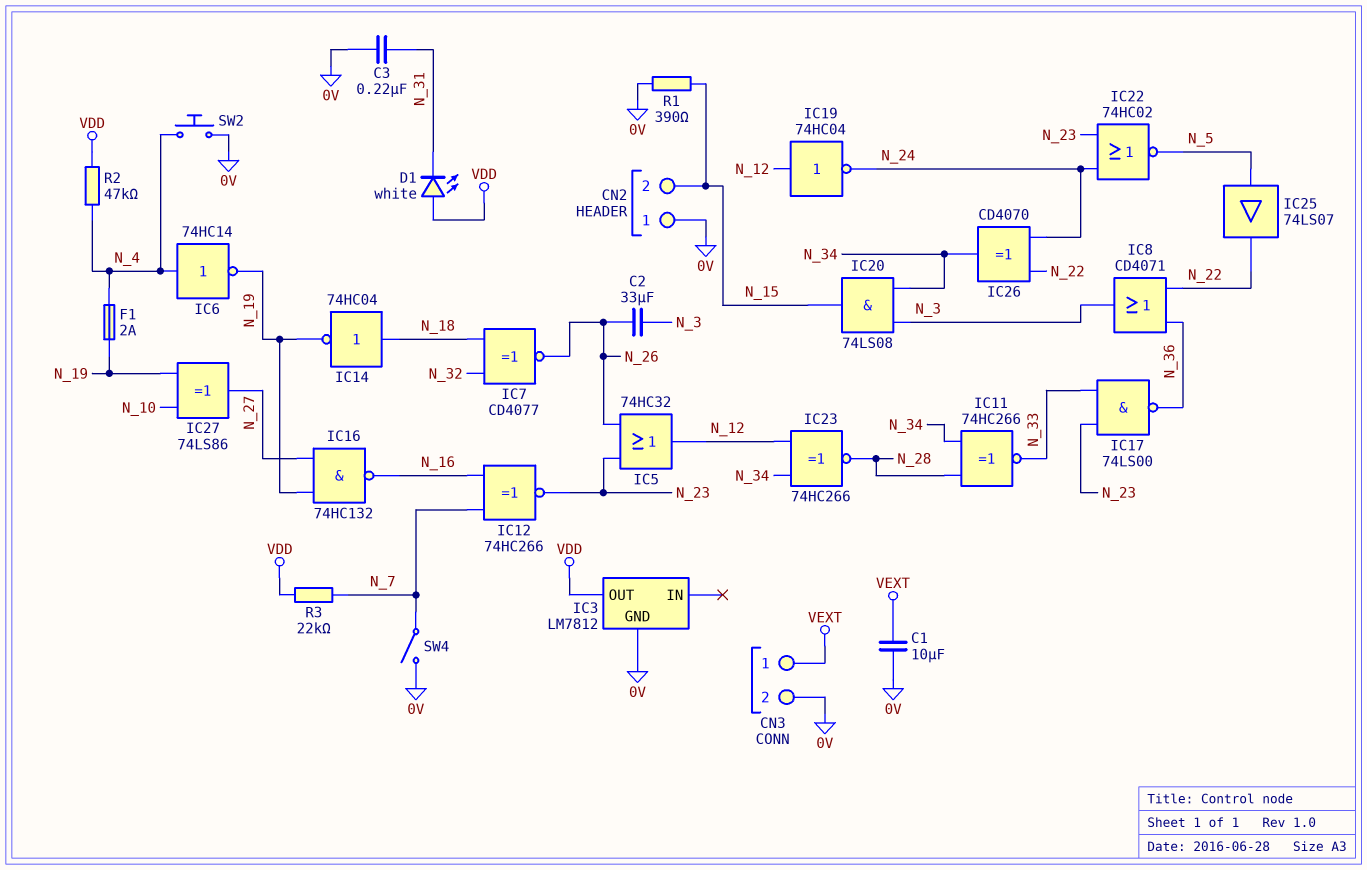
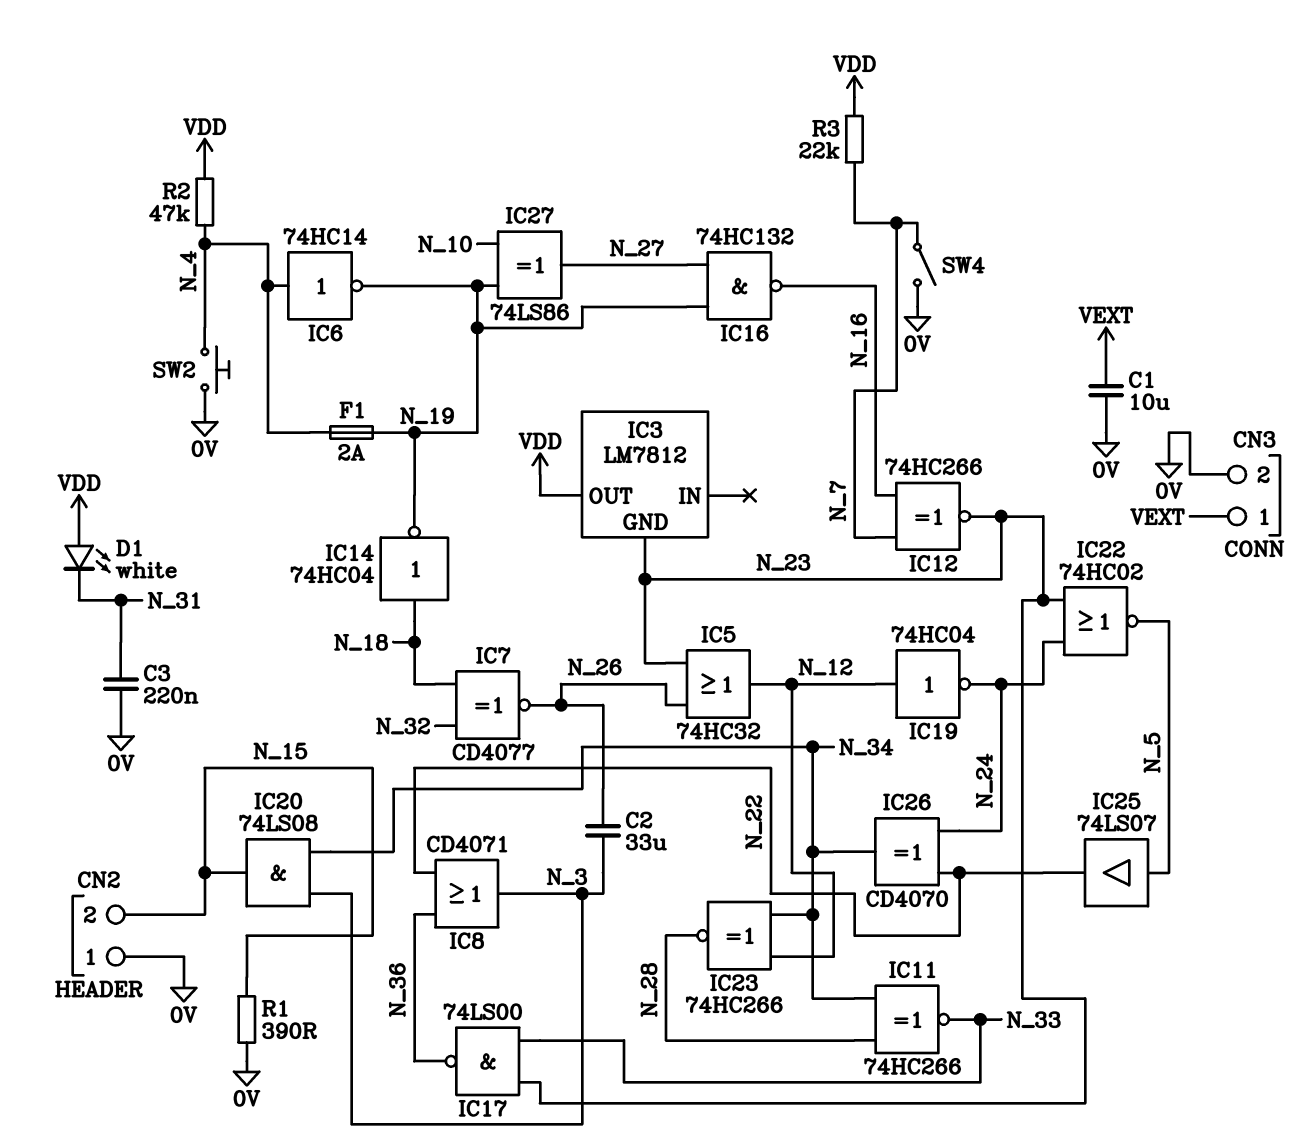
IC3 pin GND: 0V -> N_23

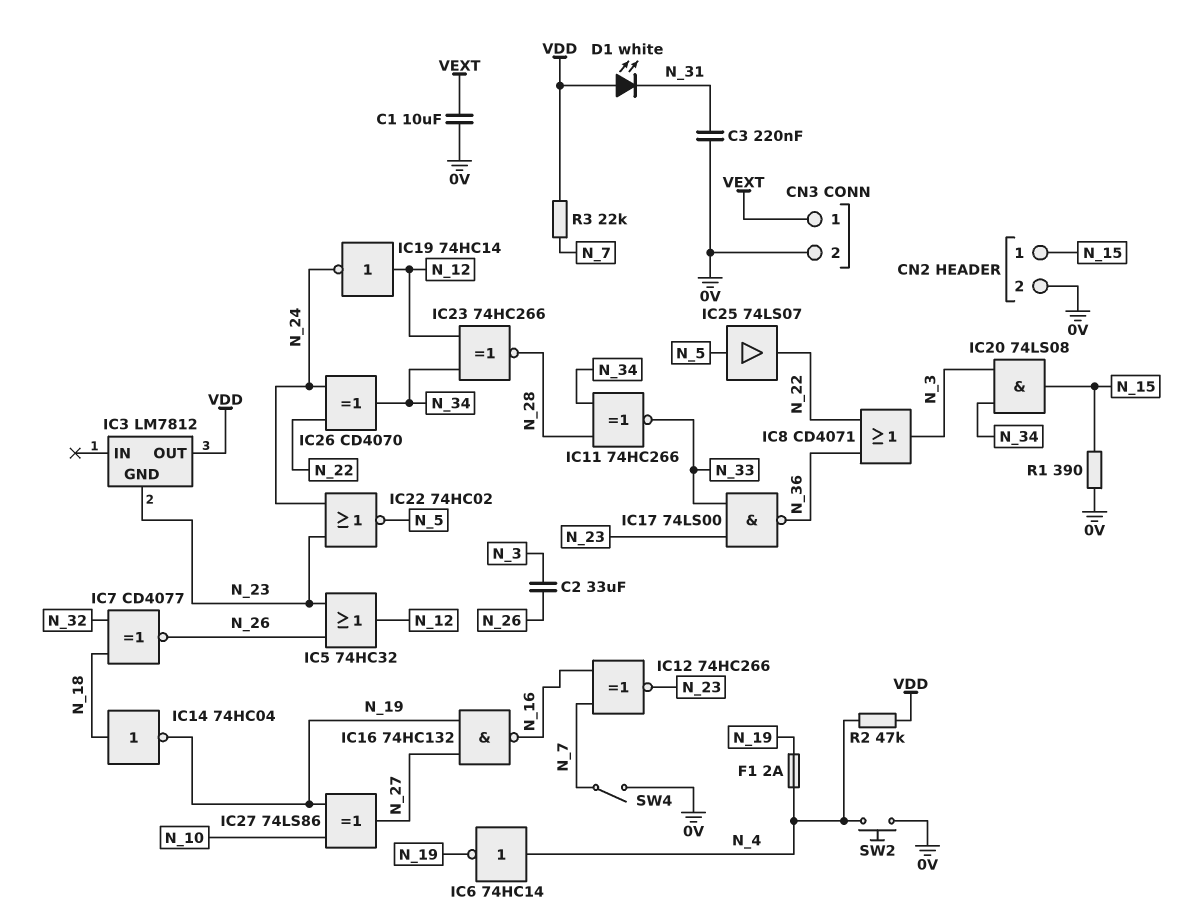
CN2 pin 1: 0V -> N_15
CN2 pin 2: N_15 -> 0V
IC19: NOT 74HC04 (in N_12, out N_24) -> NOT 74HC14 (in N_12, out N_24)

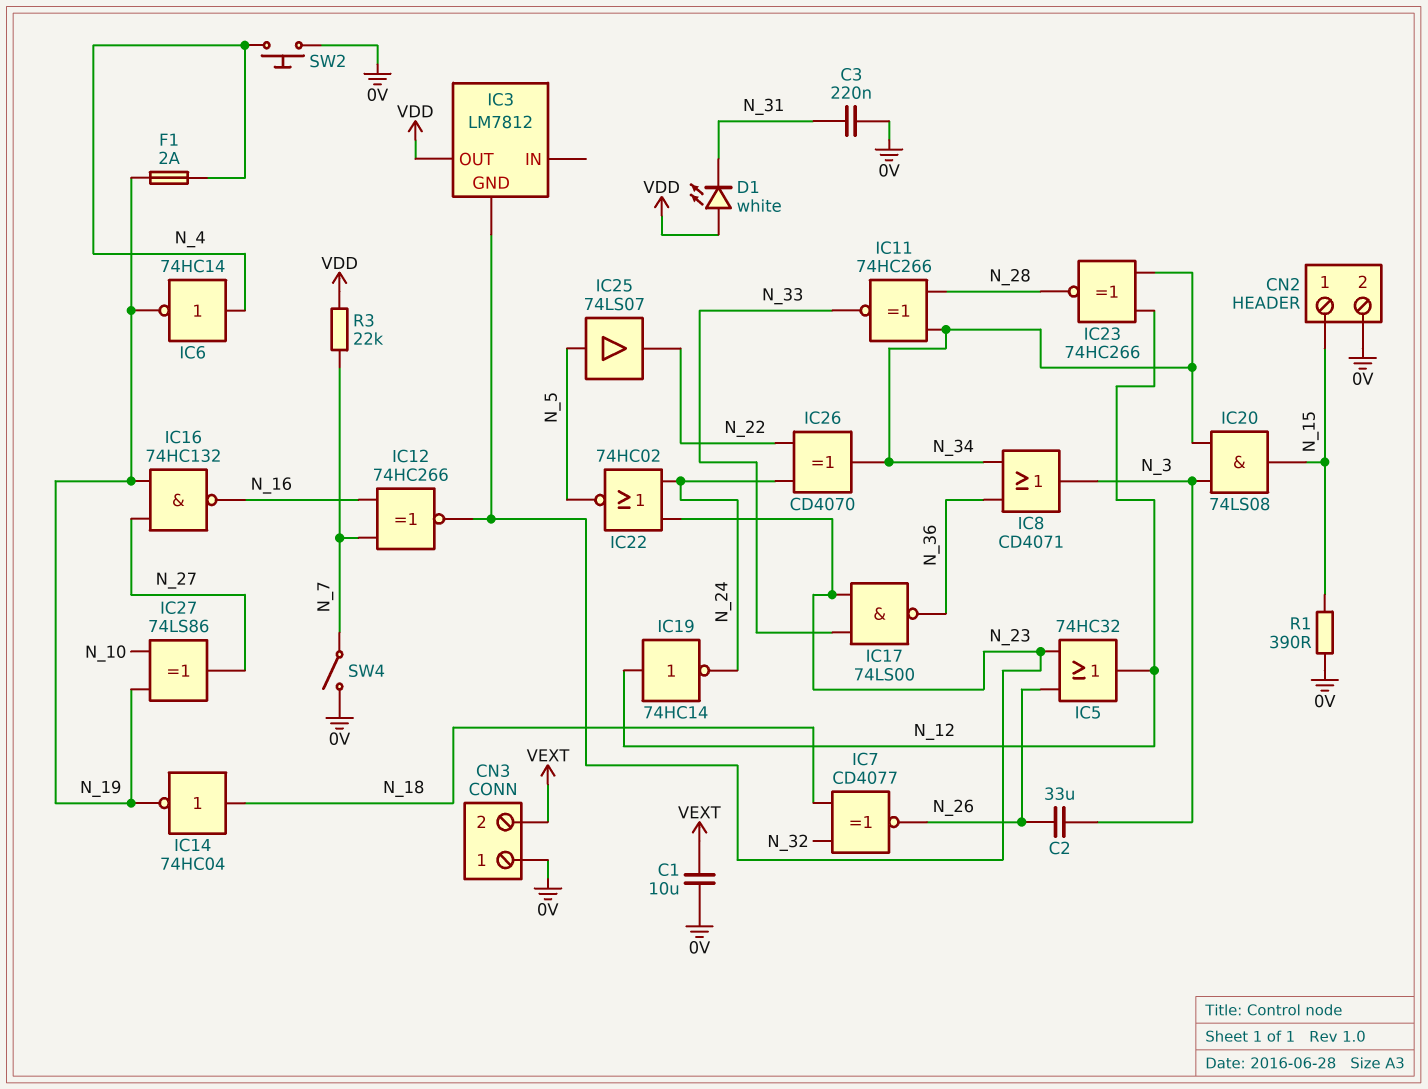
CN3 pin 1: VEXT -> 0V
CN3 pin 2: 0V -> VEXT
IC8: OR CD4071 (in N_22, in N_36, out N_3) -> OR CD4071 (in N_34, in N_36, out N_3)
R2: 47k (N_4, VDD) -> none

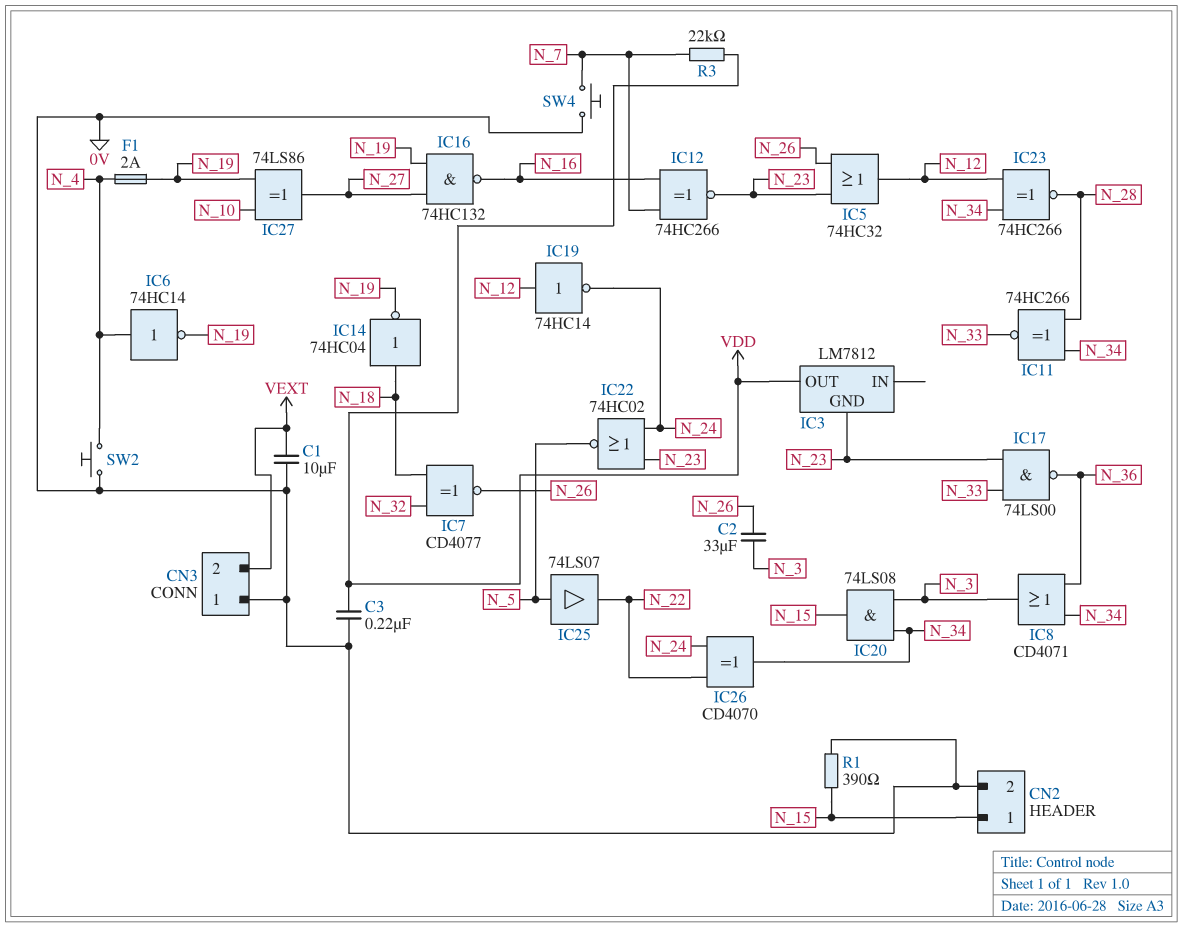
C3: 220nF (0V, N_31) -> 220nF (0V, VDD)
D1: LED white (A VDD, K N_31) -> none
SW4: switch (0V, N_7) -> button (0V, N_7)

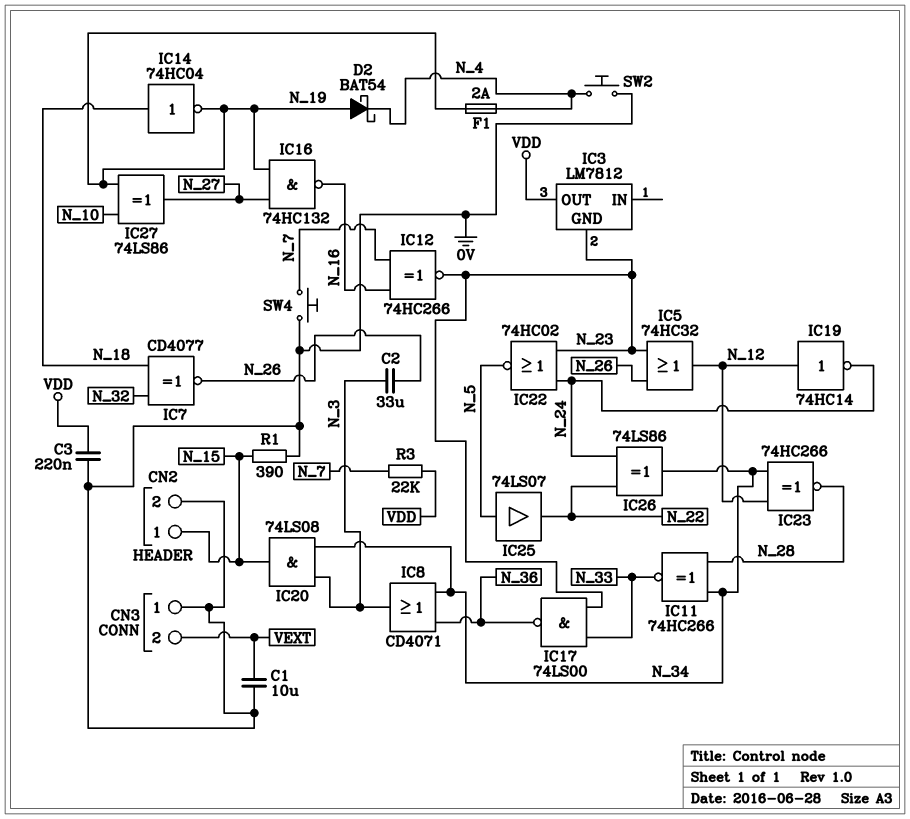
D2: none -> schottky BAT54 (A N_19, K N_4)
IC6: NOT 74HC14 (in N_4, out N_19) -> none
IC26: XOR CD4070 (in N_22, in N_24, out N_34) -> XOR 74LS86 (in N_22, in N_24, out N_34)

